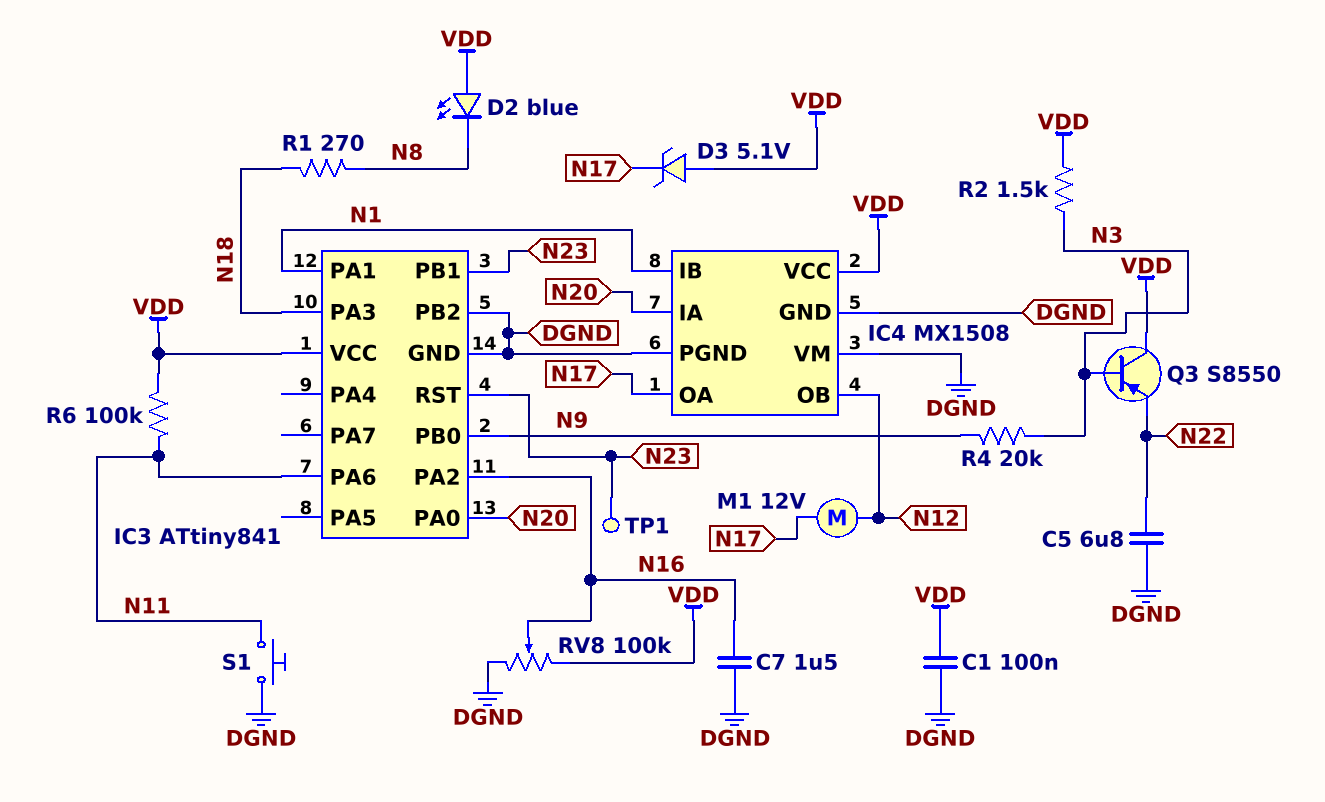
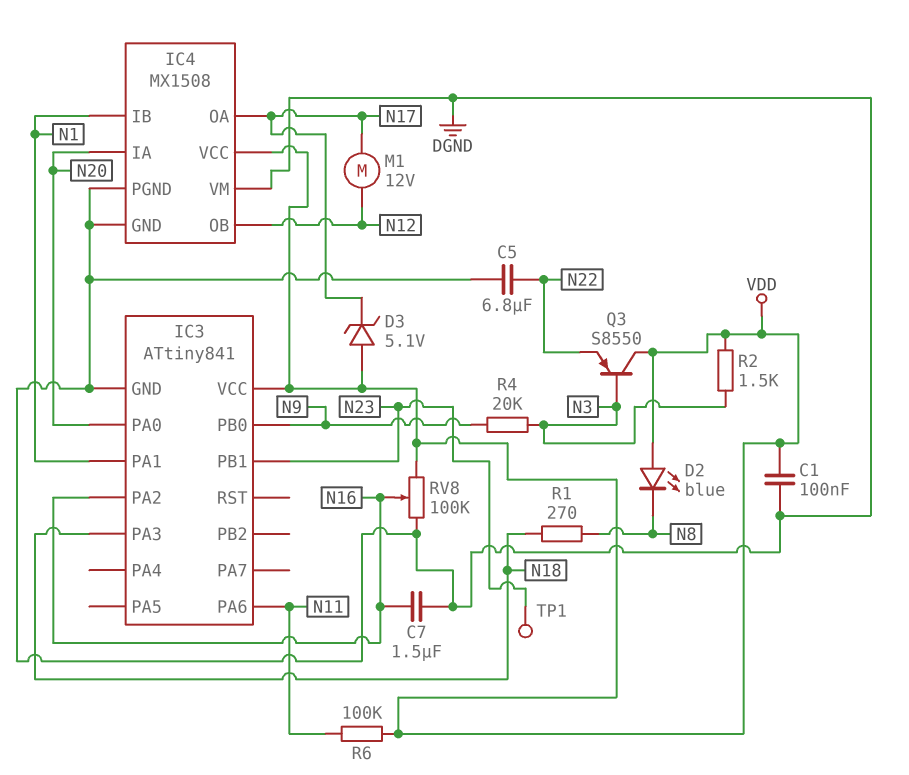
IC3 pin PB2: DGND -> none
IC3 pin RST: N23 -> none
S1: button (DGND, N11) -> none

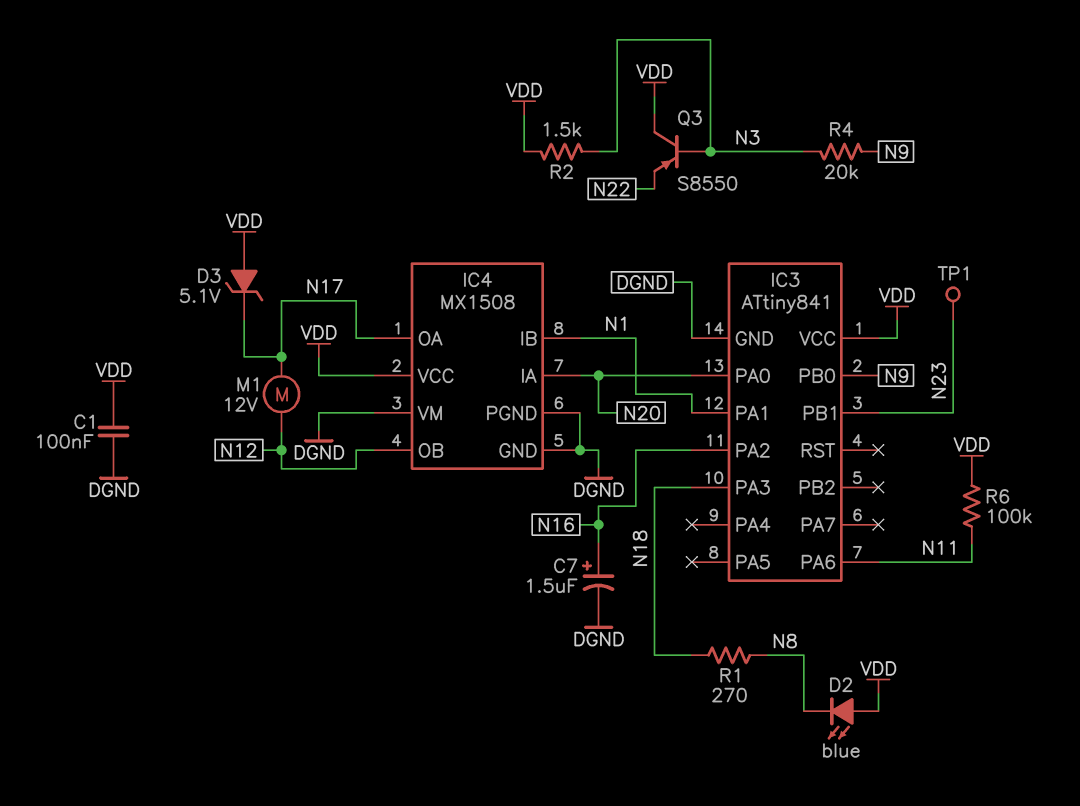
C5: 6.8uF (DGND, N22) -> none
C7: 1.5uF (DGND, N16) -> 1.5uF (plus N16, minus DGND)
RV8: 100k (DGND, VDD, wiper N16) -> none

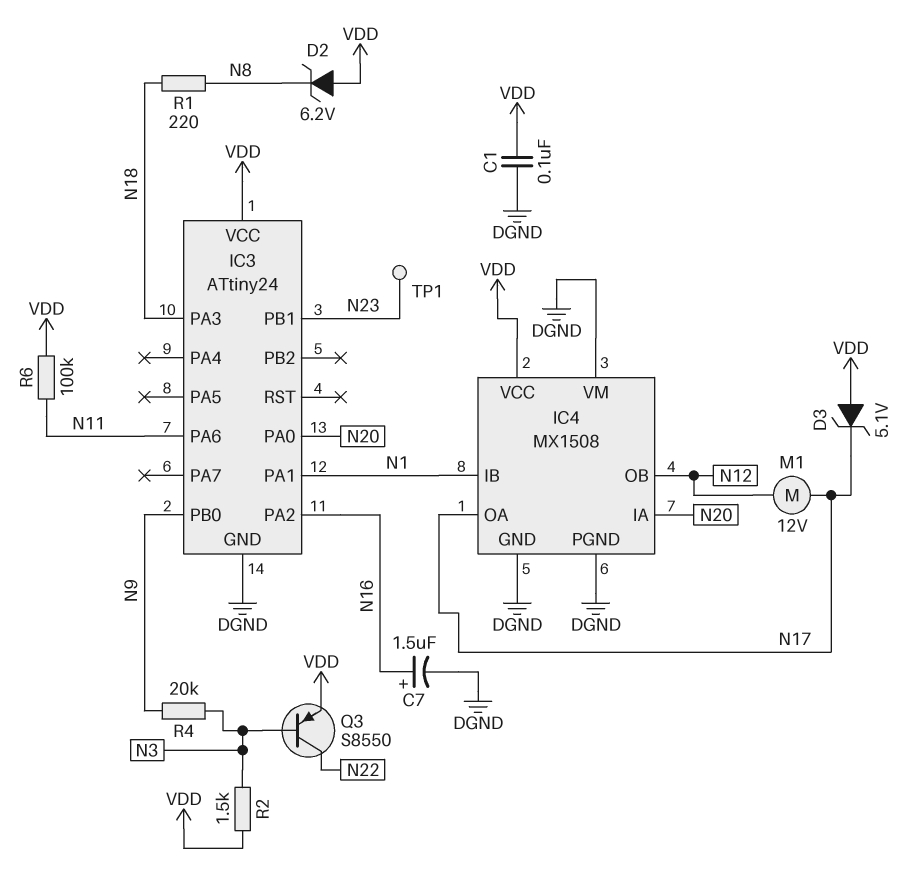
D2: LED blue (A VDD, K N8) -> zener 6.2V (A VDD, K N8)
IC3: ATtiny841 -> ATtiny24
Q3: PNP S8550 (B N3, C VDD, E N22) -> PNP S8550 (B N3, C N22, E VDD)
R1: 270 (N8, N18) -> 220 (N8, N18)

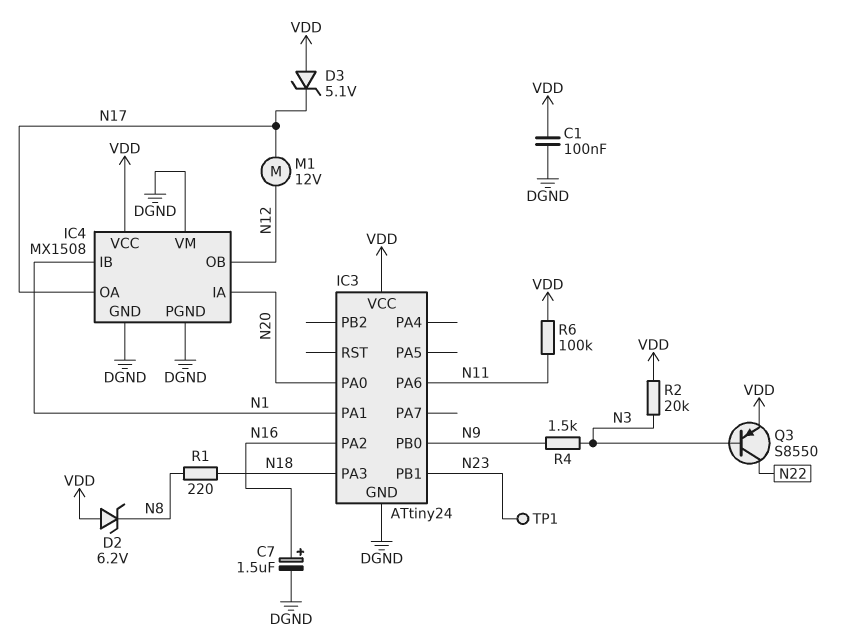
R2: 1.5k (N3, VDD) -> 20k (N3, VDD)
R4: 20k (N3, N9) -> 1.5k (N3, N9)

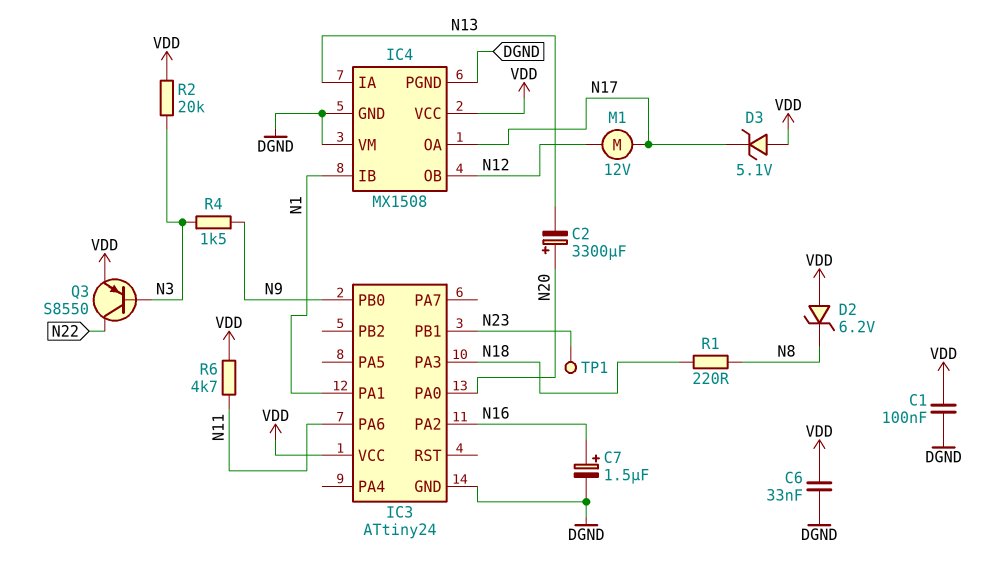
C2: none -> 3300uF (plus N20, minus N13)
C6: none -> 33nF (DGND, VDD)
IC4 pin IA: N20 -> N13
R6: 100k (N11, VDD) -> 4.7k (N11, VDD)

